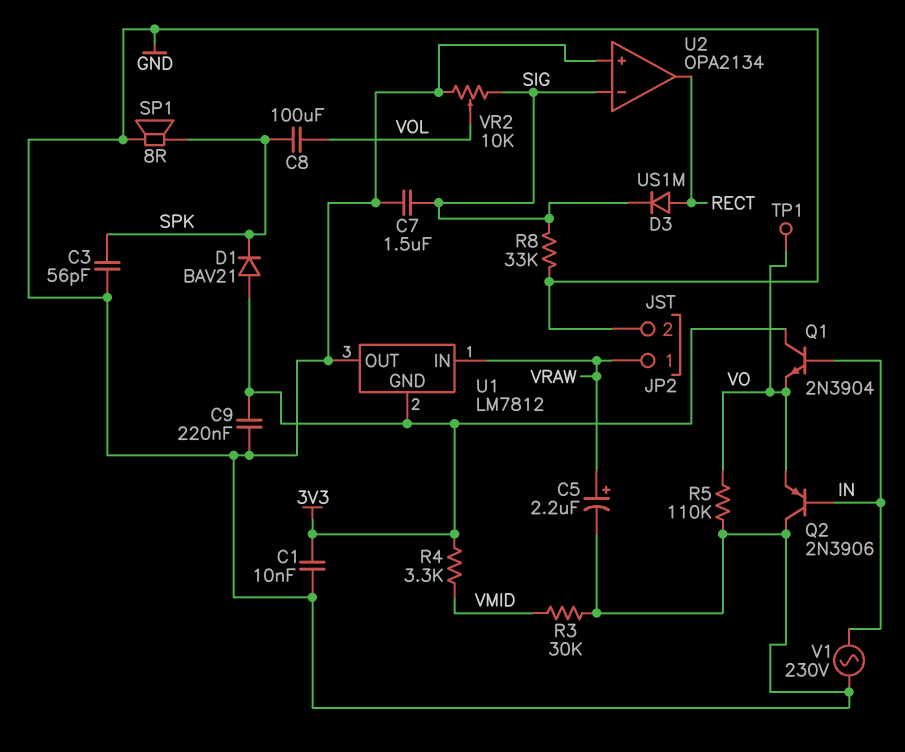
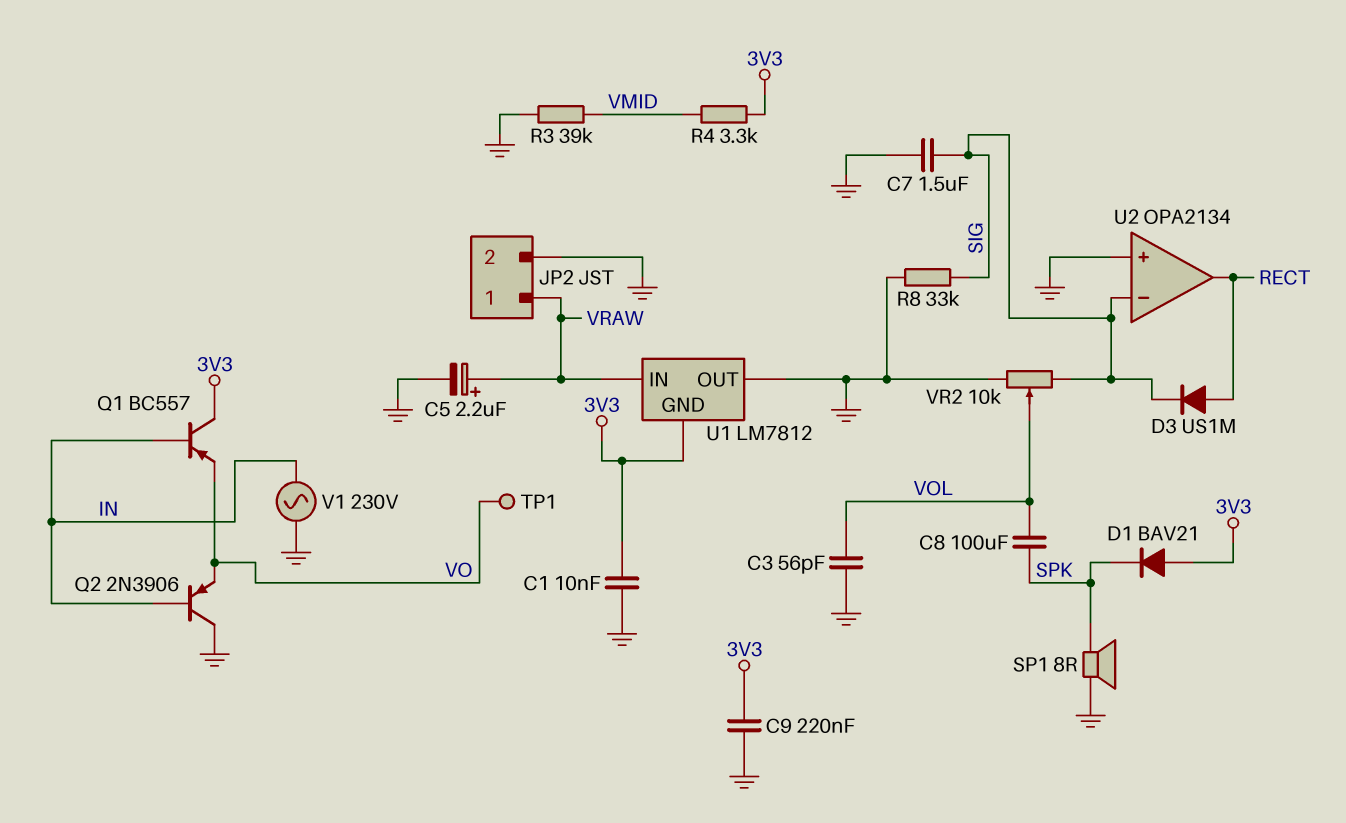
C3: 56pF (GND, SPK) -> 56pF (GND, VOL)
Q1: NPN 2N3904 (B IN, C 3V3, E VO) -> PNP BC557 (B IN, C 3V3, E VO)
R3: 30k (GND, VMID) -> 39k (GND, VMID)
R5: 110k (GND, VO) -> none

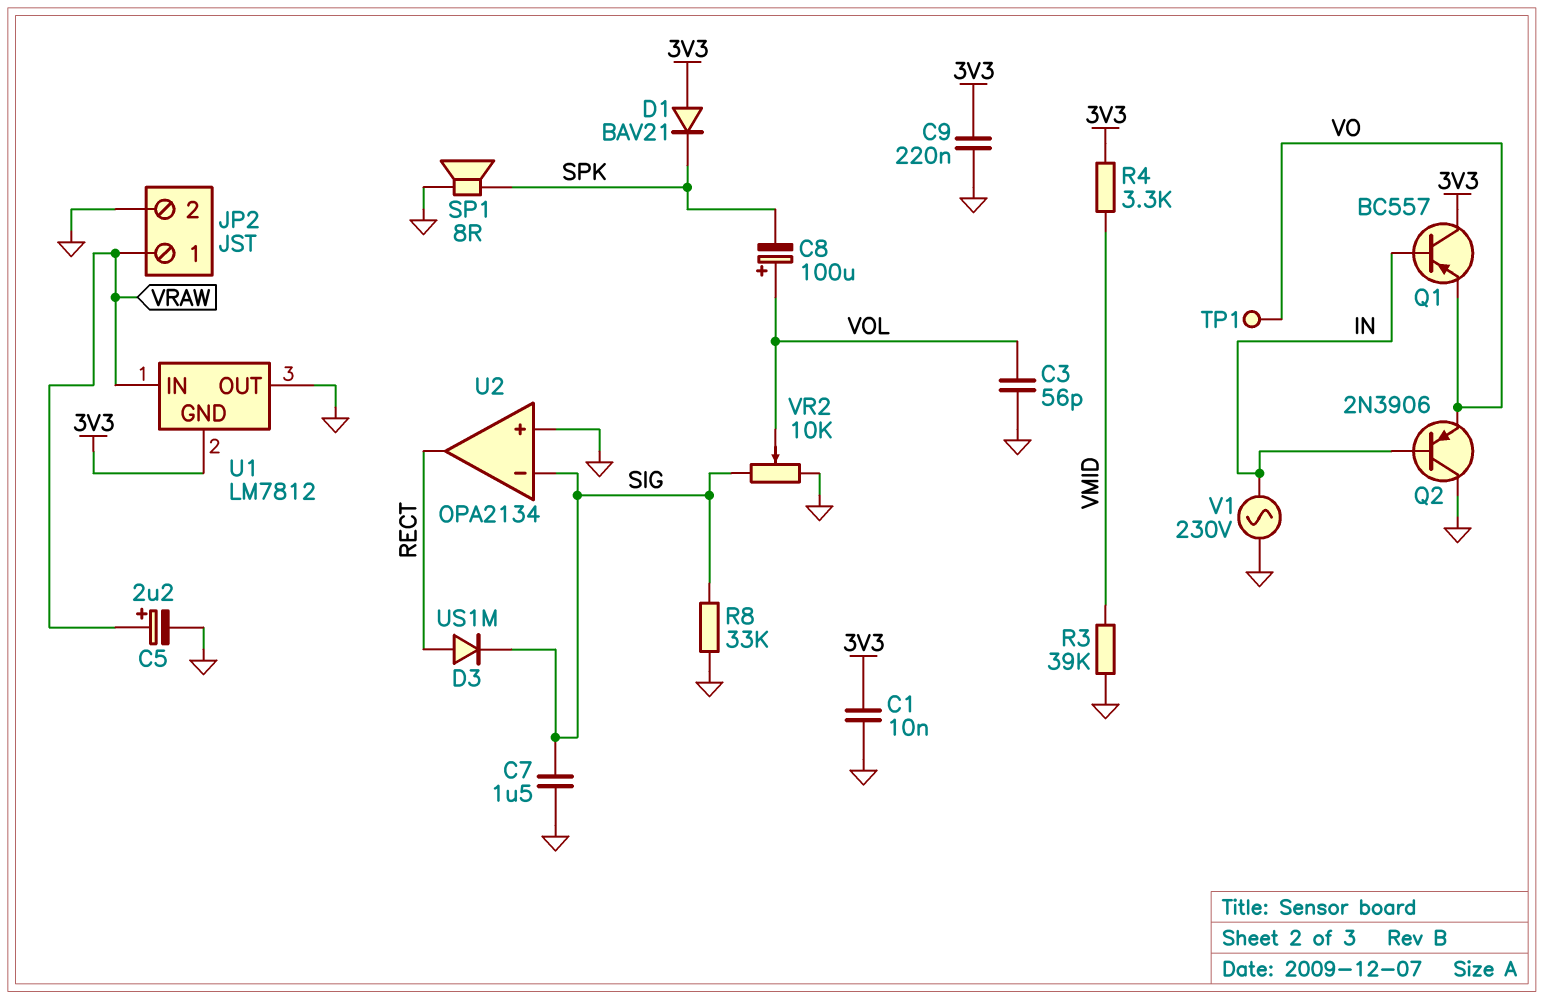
C8: 100uF (SPK, VOL) -> 100uF (plus VOL, minus SPK)

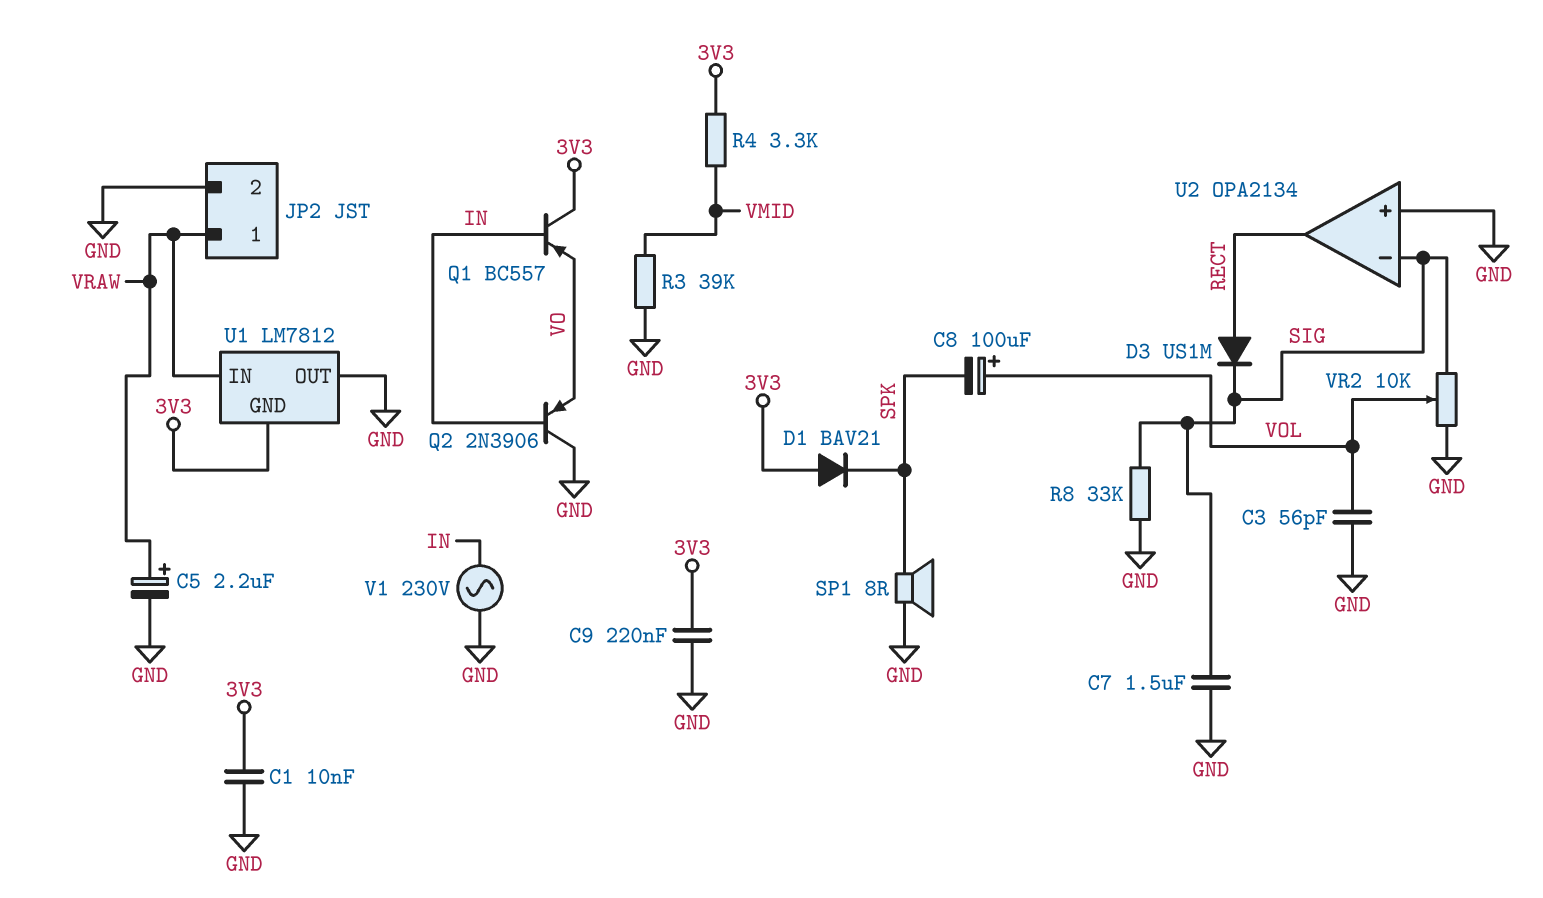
TP1: test point (VO) -> none

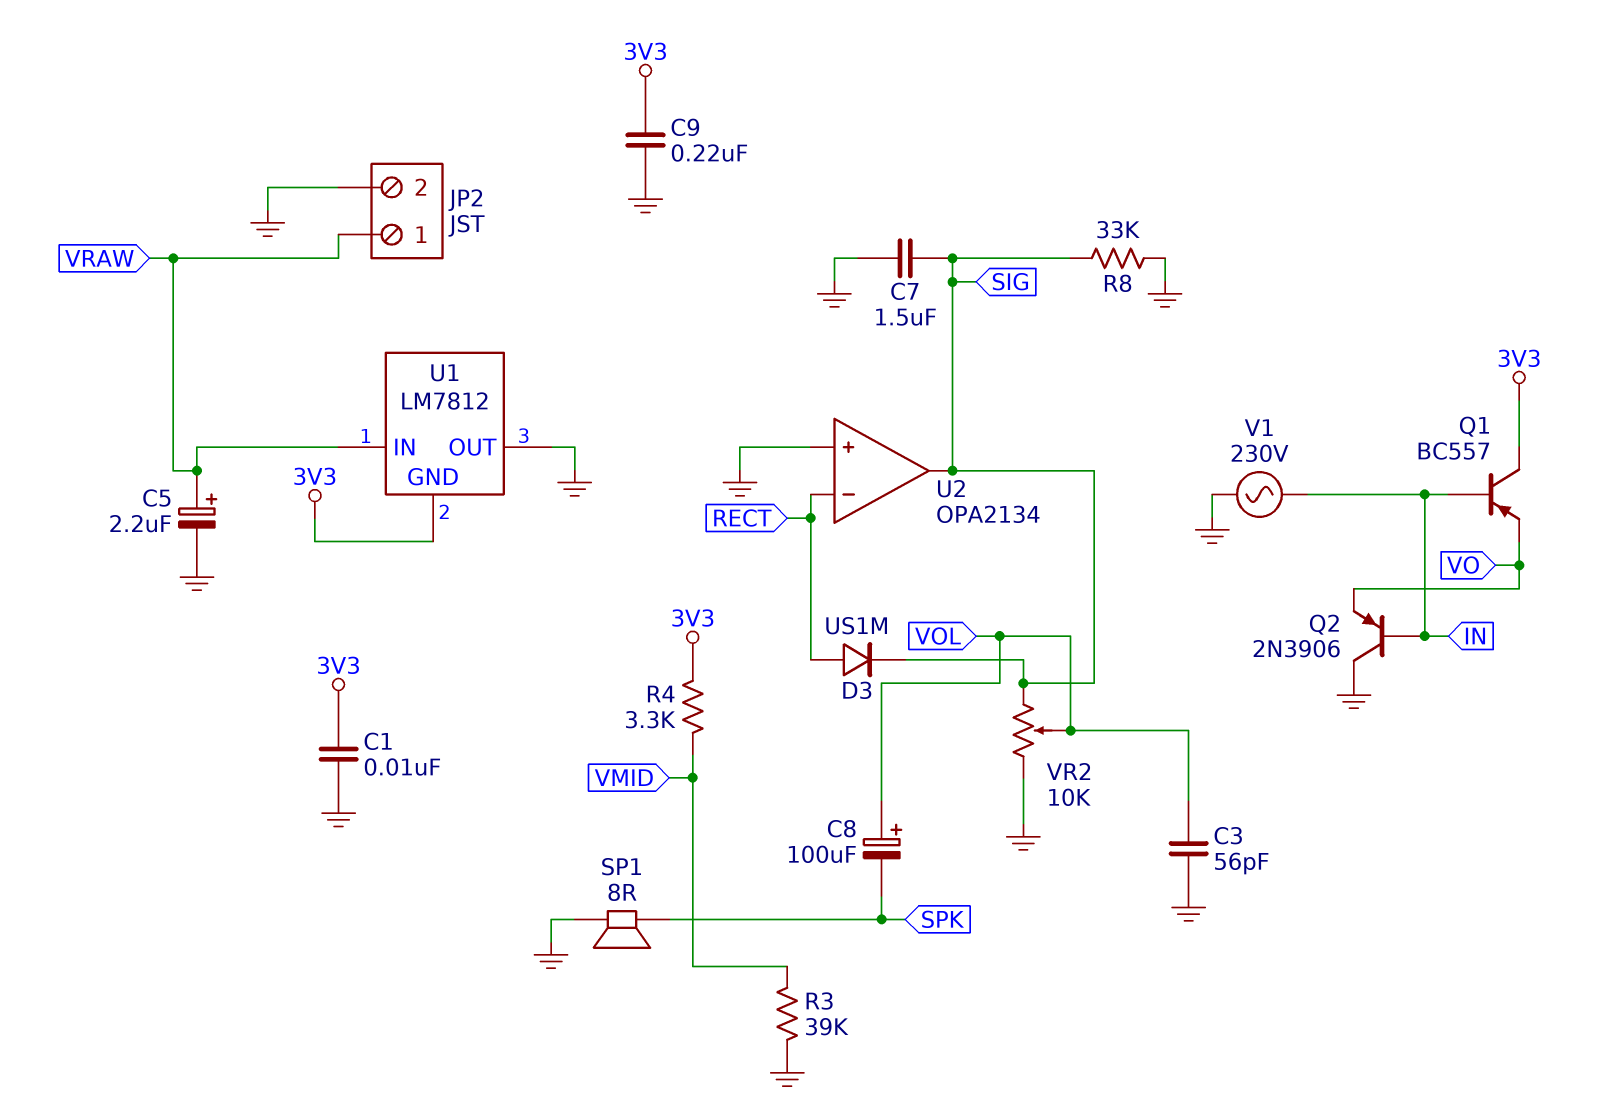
D1: diode BAV21 (A 3V3, K SPK) -> none
U2 pin in-: SIG -> RECT
U2 pin out: RECT -> SIG

